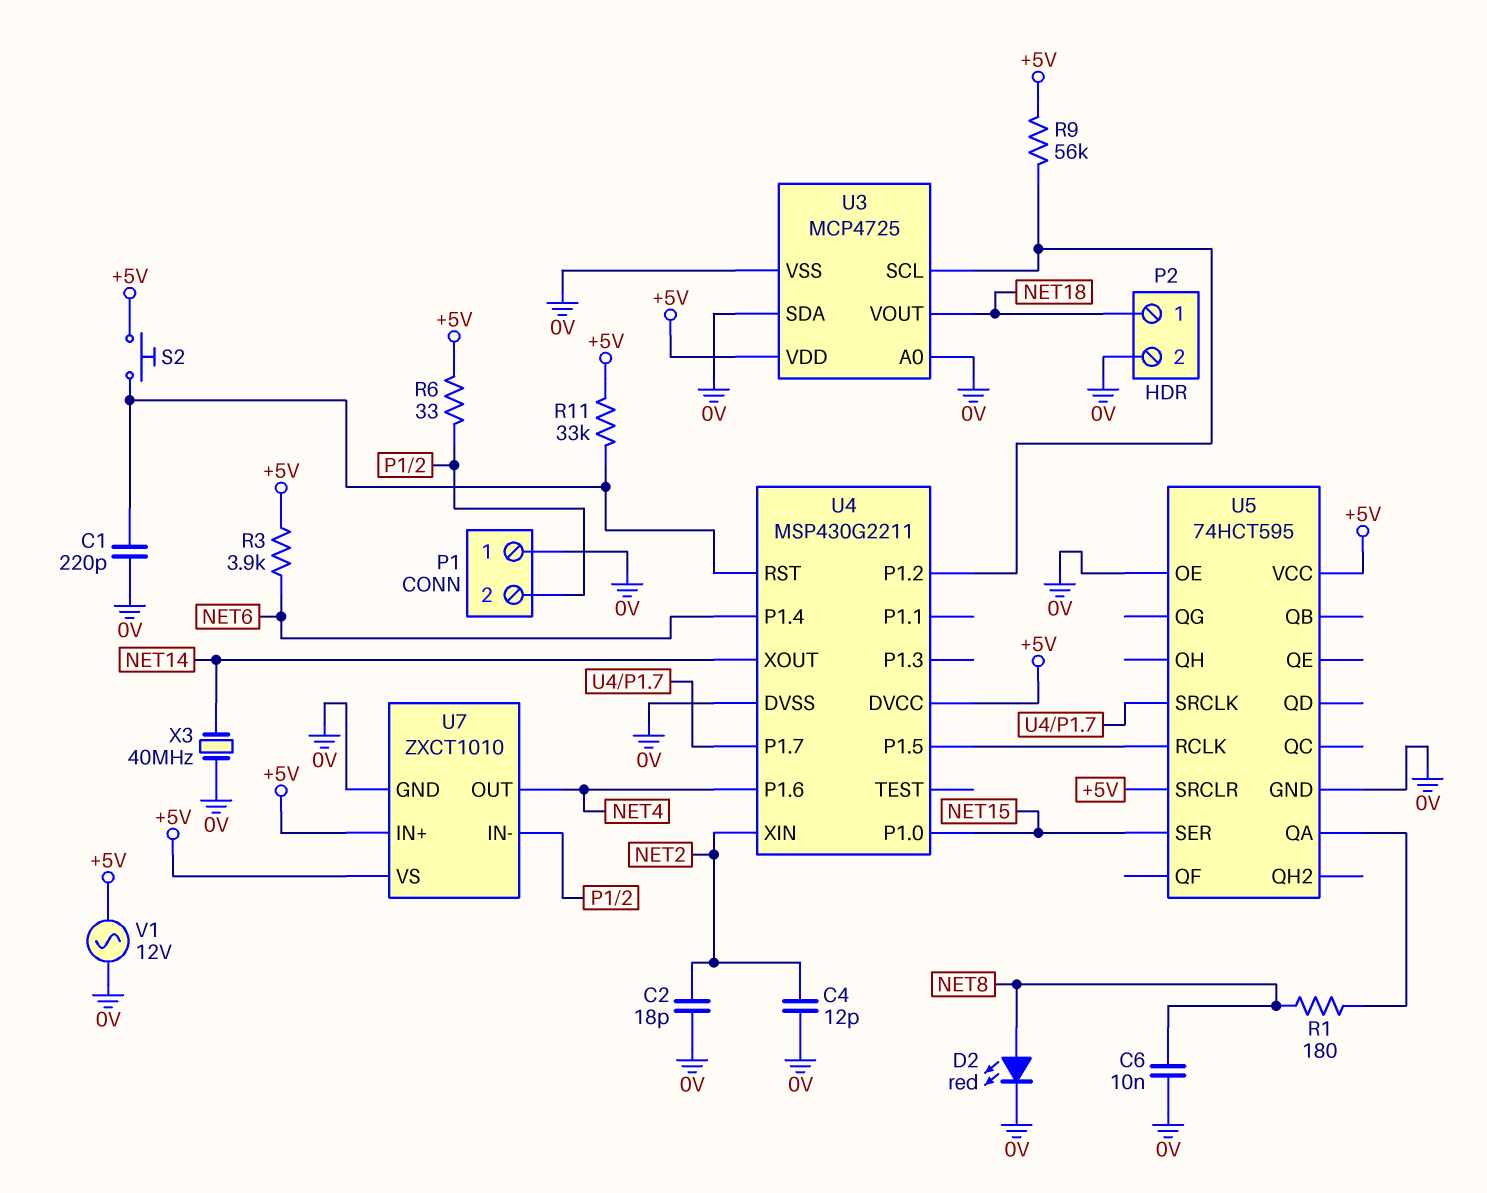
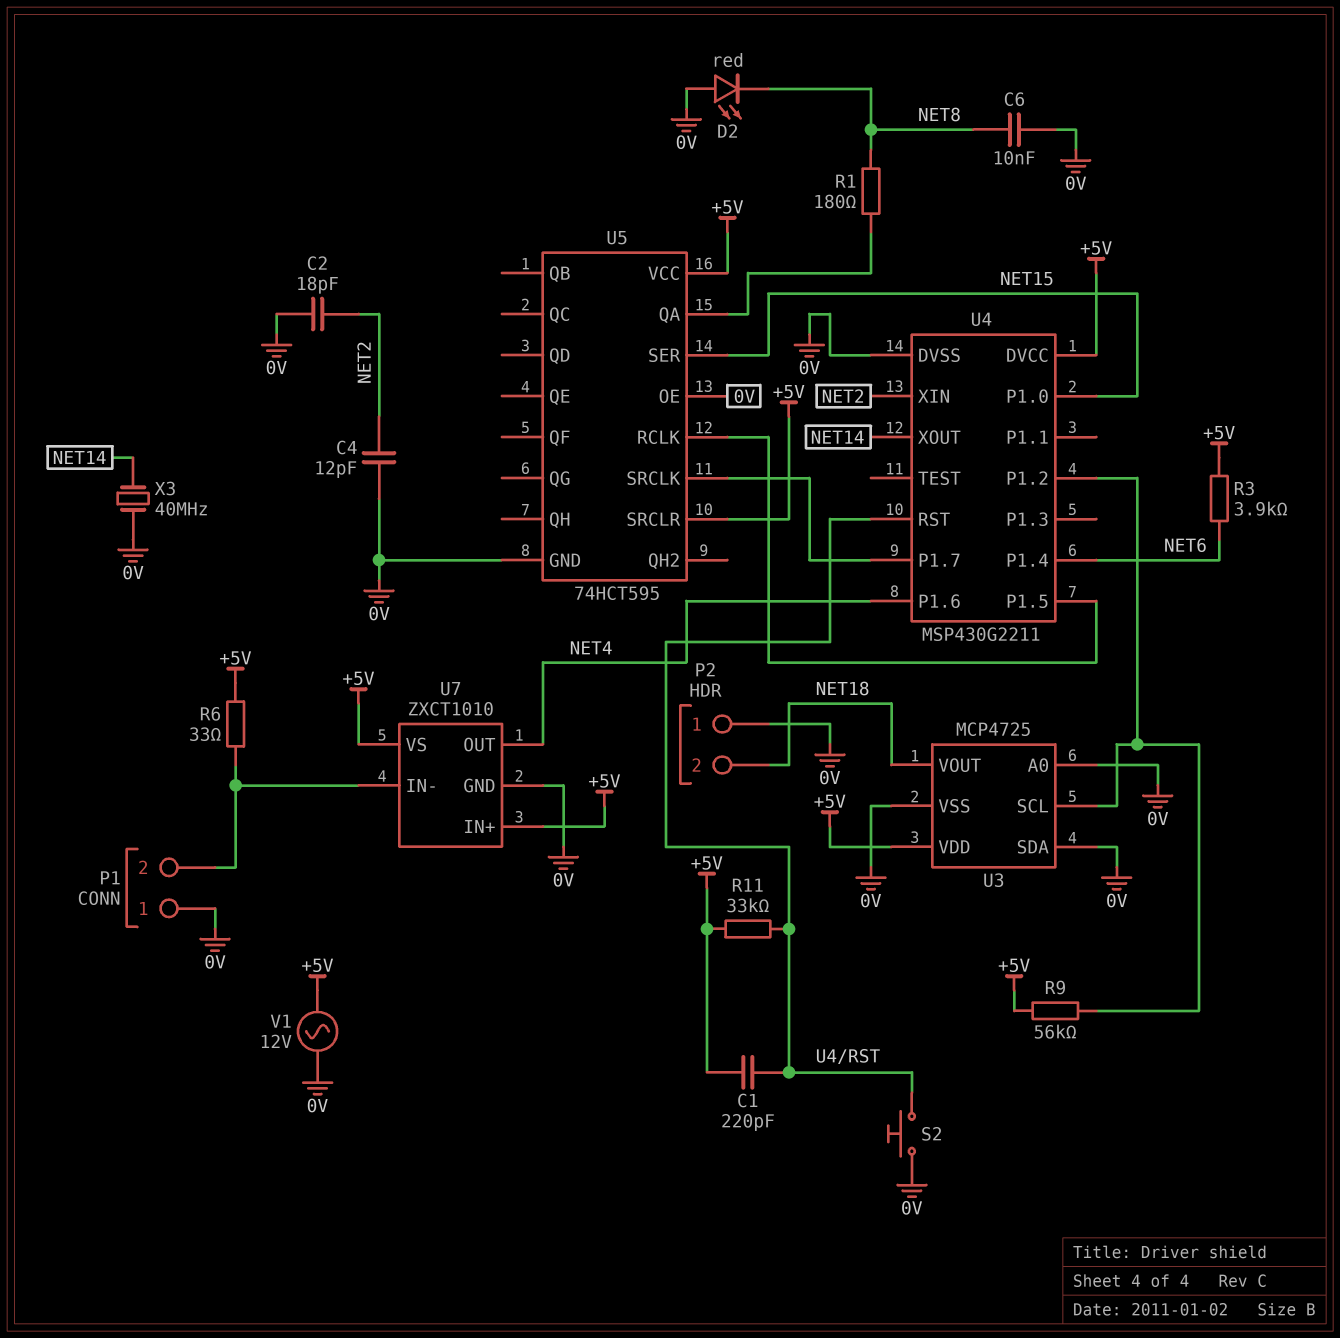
C1: 220pF (0V, U4/RST) -> 220pF (+5V, U4/RST)
D2: LED red (A NET8, K 0V) -> LED red (A 0V, K NET8)
P2 pin 1: NET18 -> 0V
P2 pin 2: 0V -> NET18
S2: button (+5V, U4/RST) -> button (0V, U4/RST)

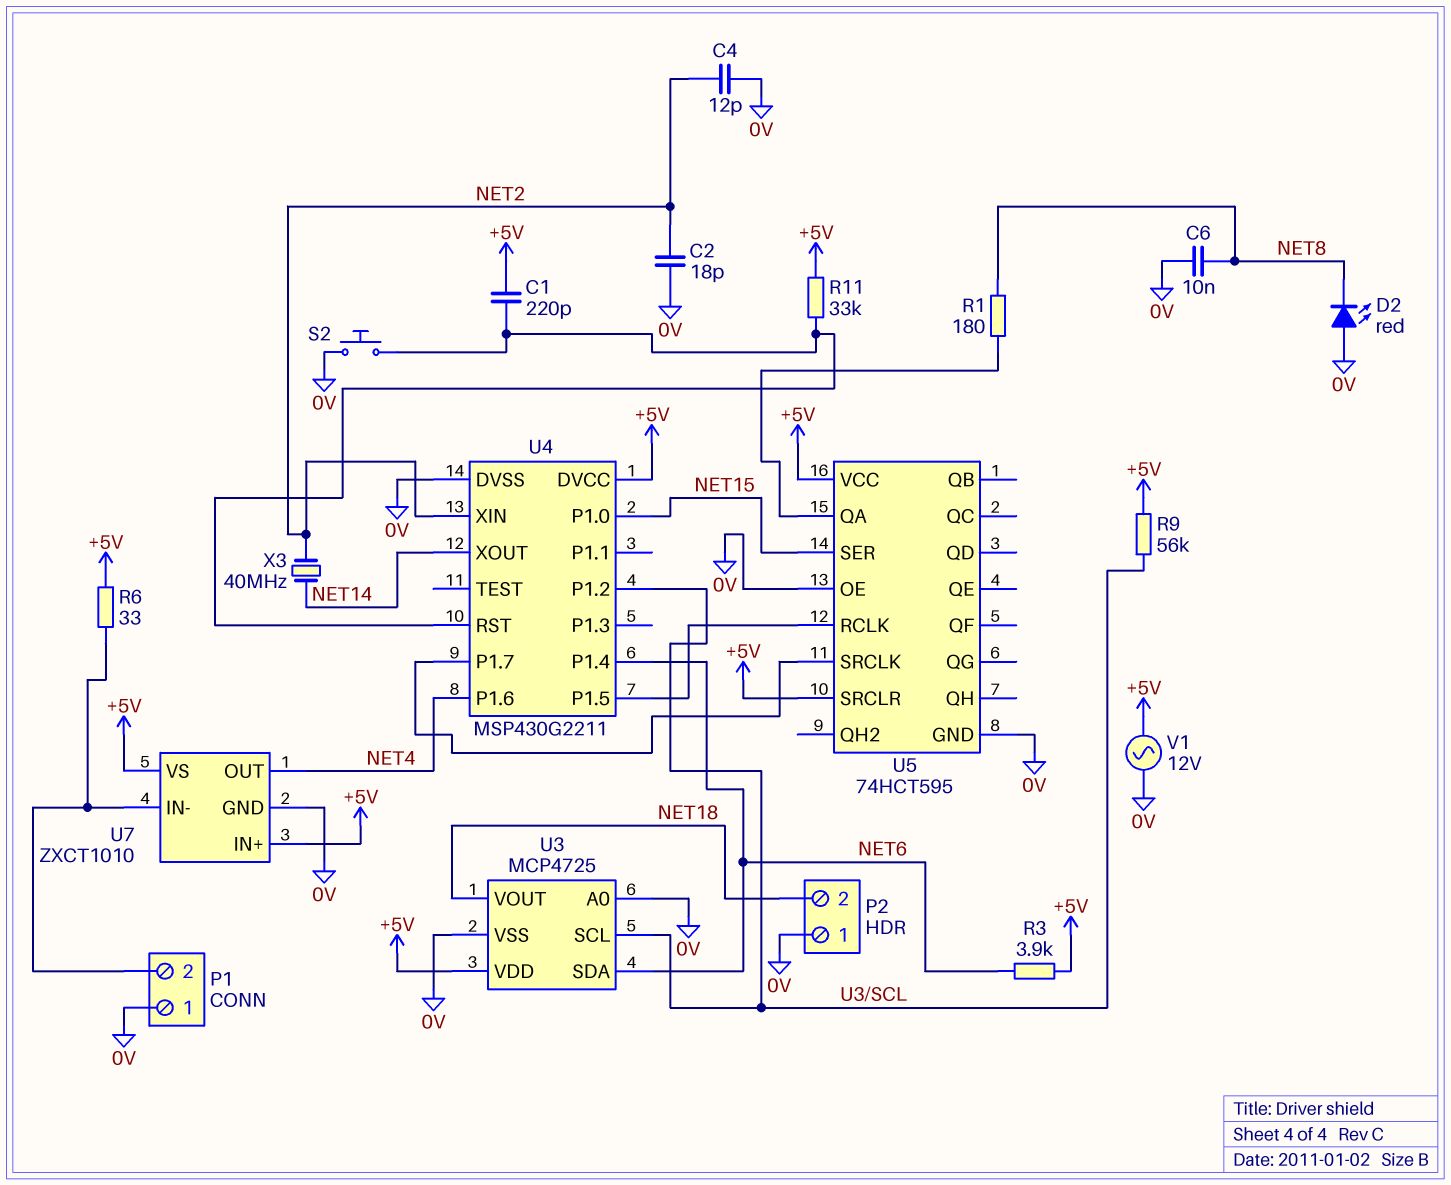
U3 pin SDA: 0V -> NET6
X3: 40MHz (0V, NET14) -> 40MHz (NET2, NET14)

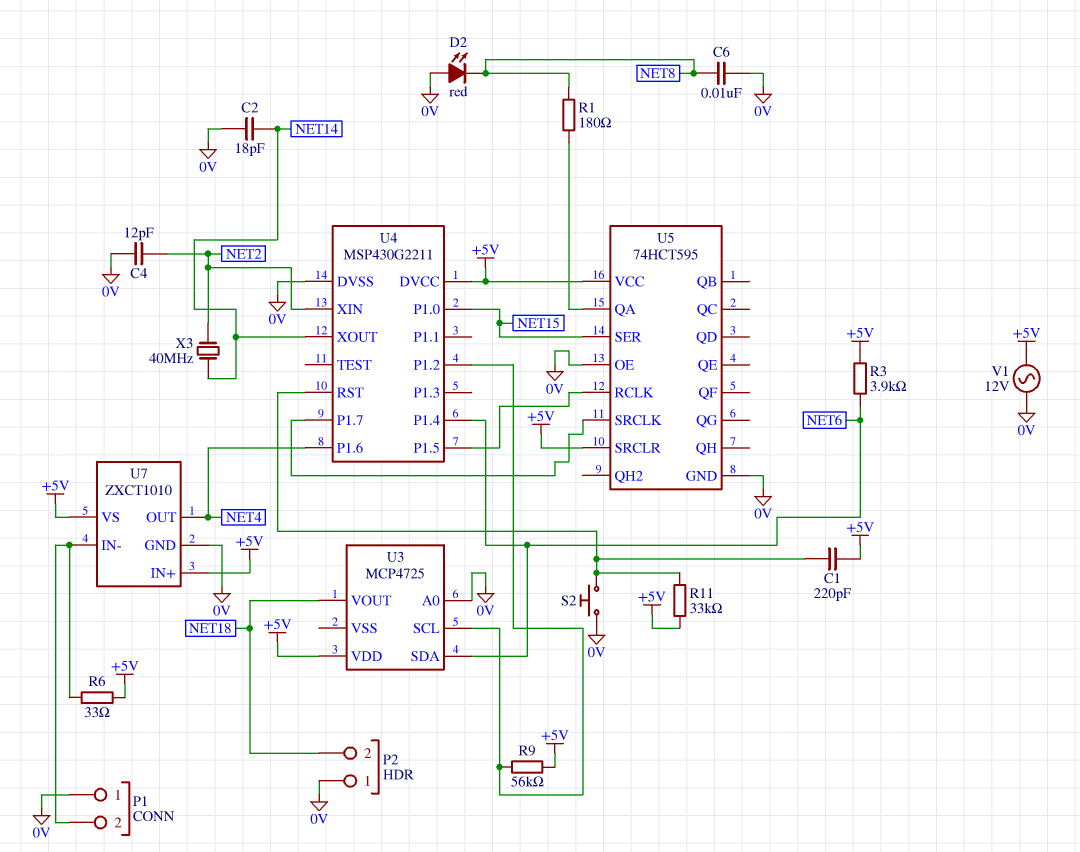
C2: 18pF (0V, NET2) -> 18pF (0V, NET14)
U3 pin VSS: 0V -> none

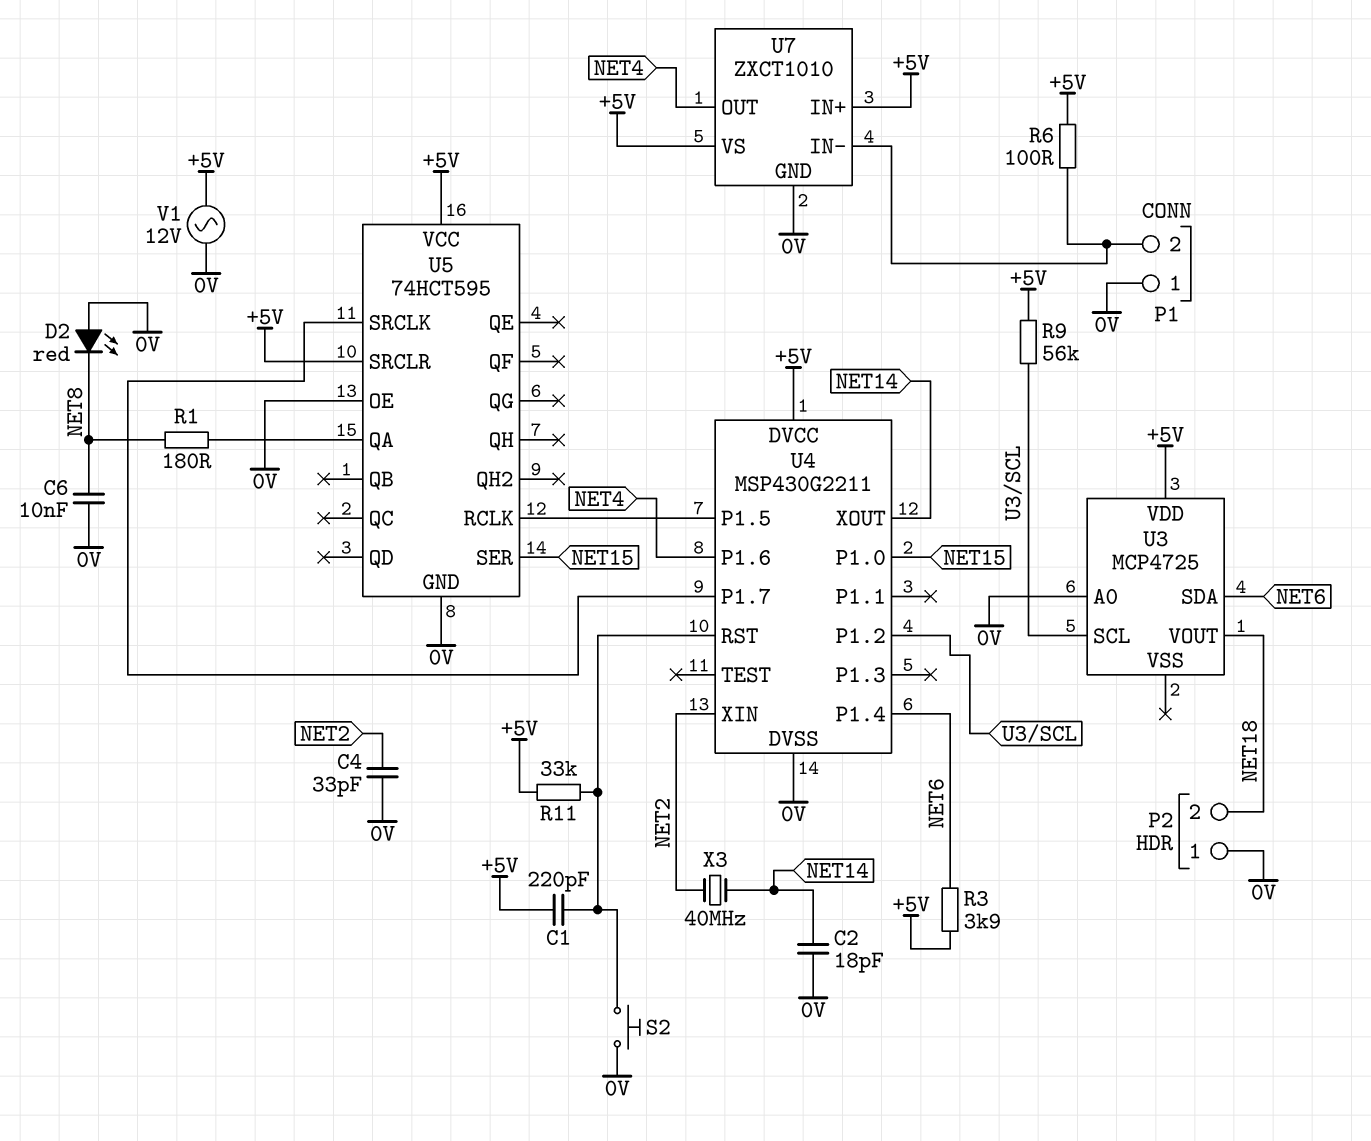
C4: 12pF (0V, NET2) -> 33pF (0V, NET2)
R6: 33 (+5V, P1/2) -> 100 (+5V, P1/2)

